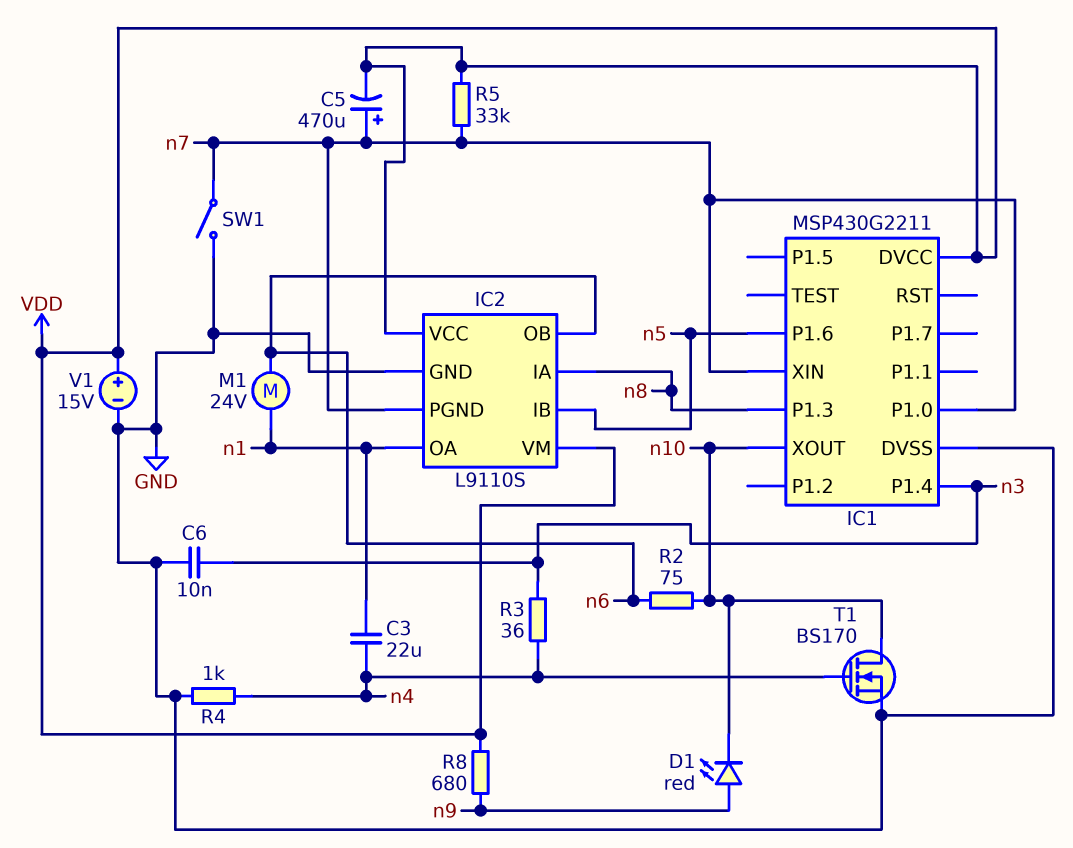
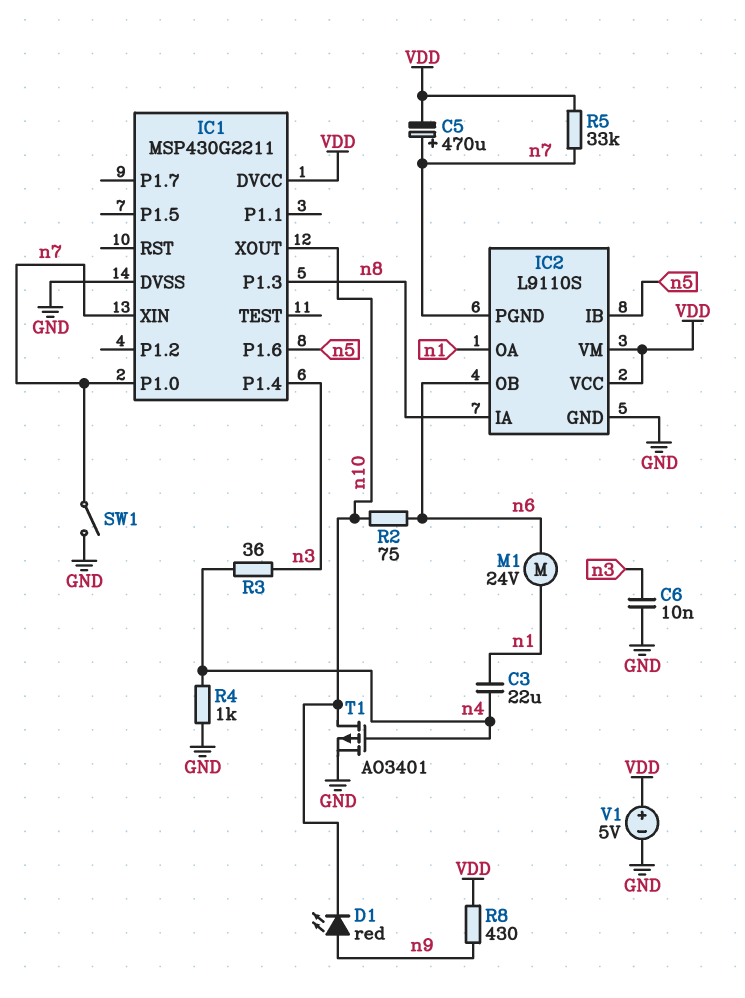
R8: 680 (VDD, n9) -> 430 (VDD, n9)
T1: NMOS BS170 (G n4, D n10, S GND) -> PMOS AO3401 (G n4, D n10, S GND)
V1: 15V (plus VDD, minus GND) -> 5V (plus VDD, minus GND)

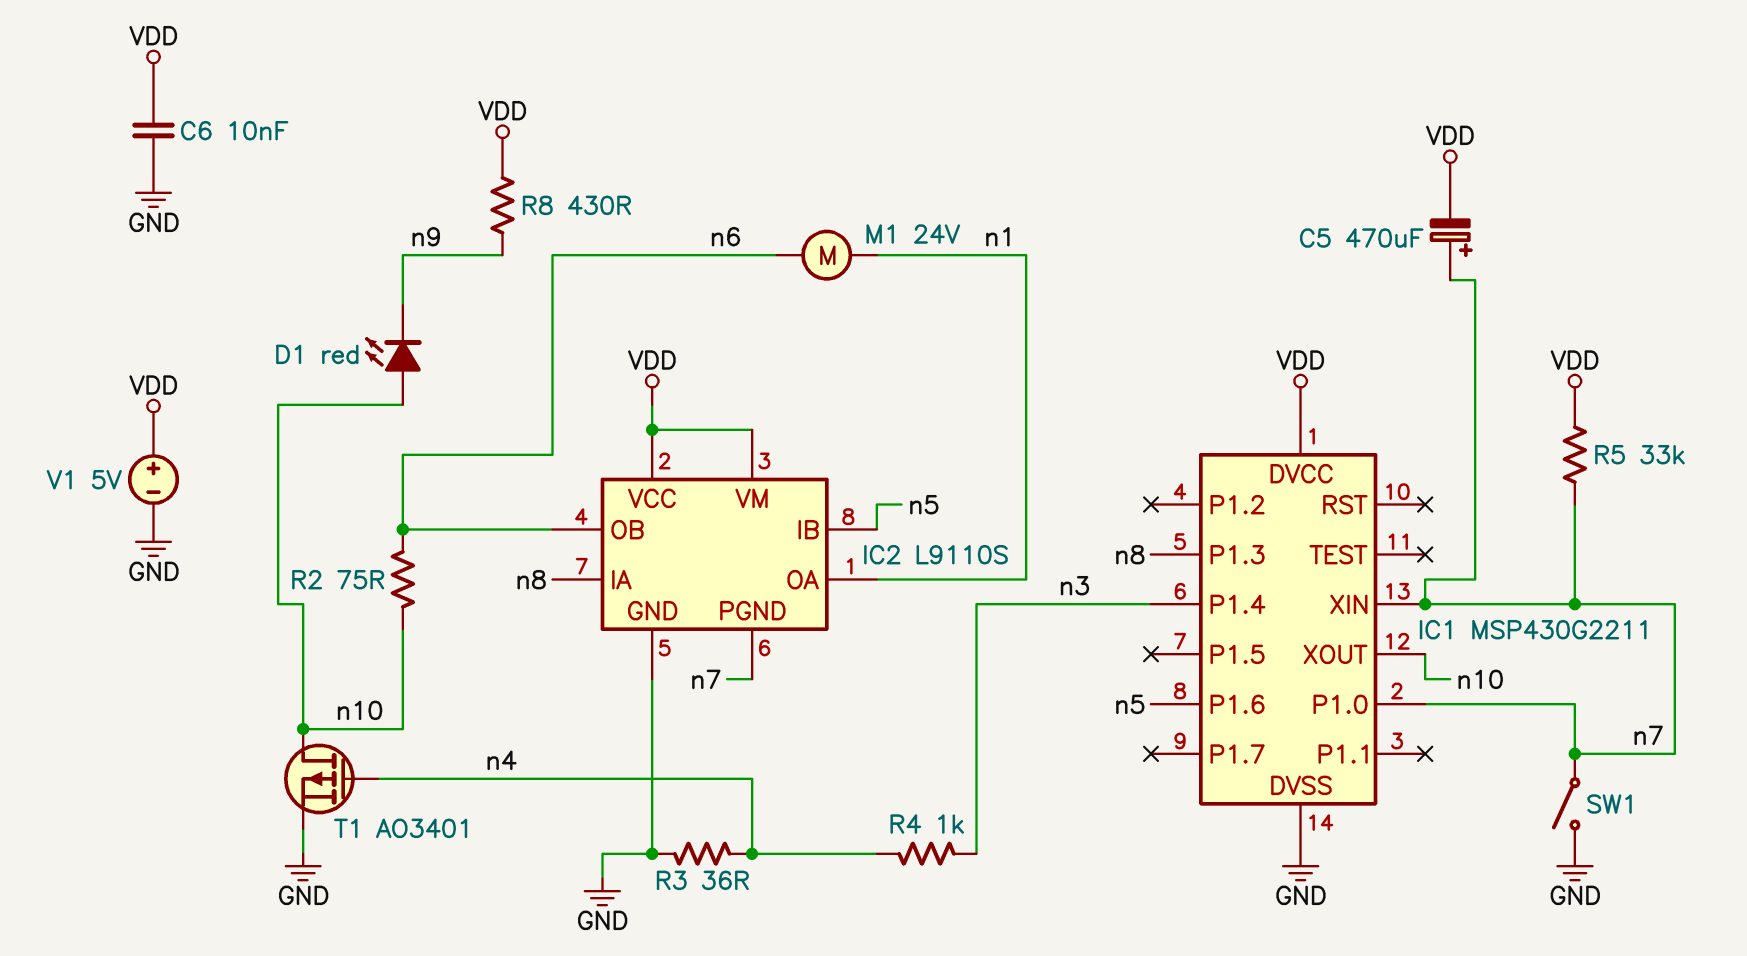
C3: 22uF (n1, n4) -> none
C6: 10nF (GND, n3) -> 10nF (GND, VDD)
D1: LED red (A n9, K n10) -> LED red (A n10, K n9)
R3: 36 (n3, n4) -> 36 (GND, n4)
R4: 1k (GND, n4) -> 1k (n3, n4)

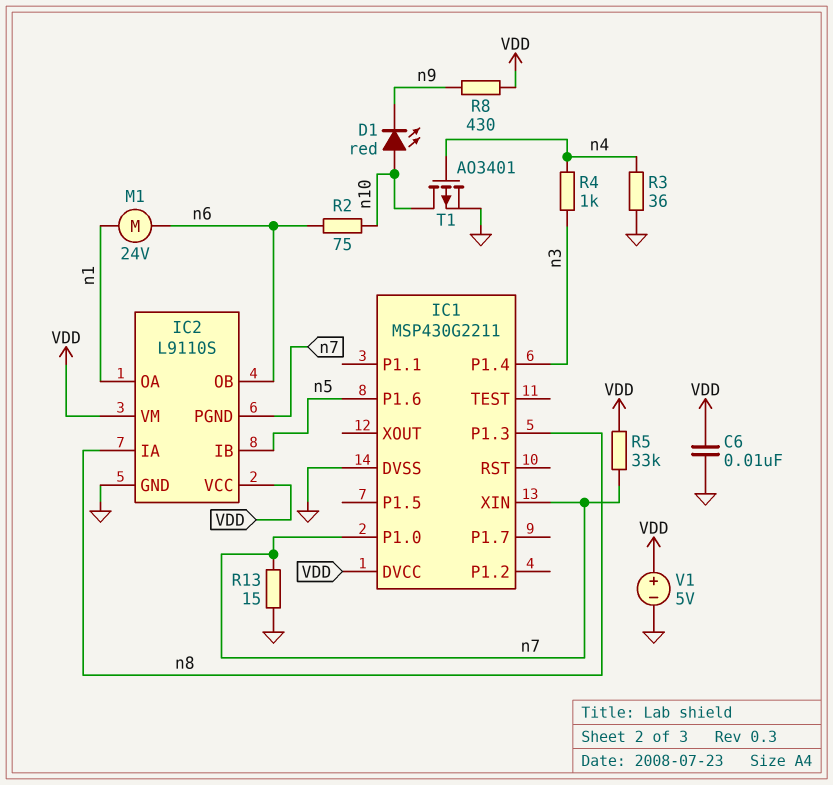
C5: 470uF (plus n7, minus VDD) -> none
IC1 pin XOUT: n10 -> none
R13: none -> 15 (GND, n7)
SW1: switch (GND, n7) -> none

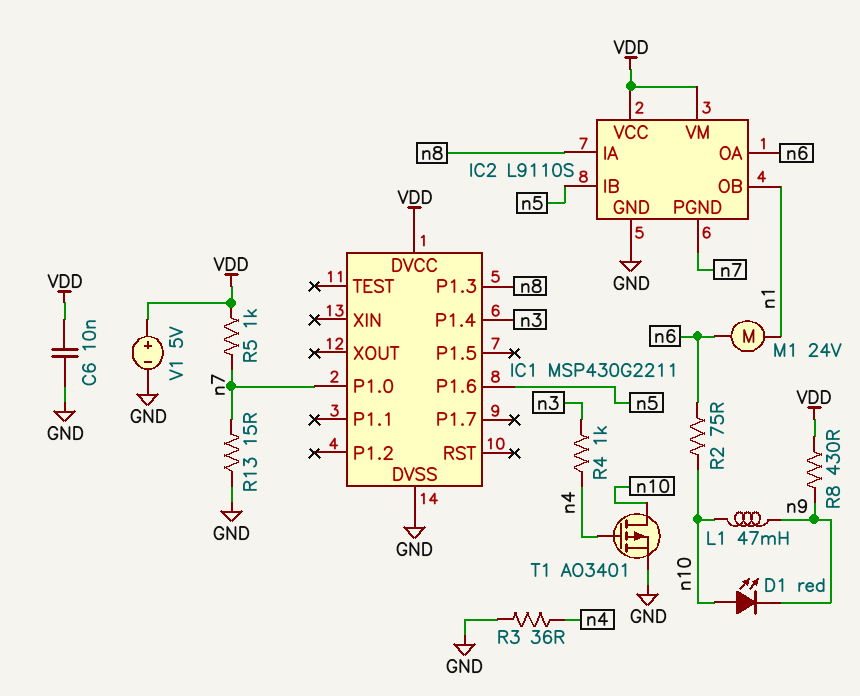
IC1 pin XIN: n7 -> none
IC2 pin OA: n1 -> n6
IC2 pin OB: n6 -> n1
L1: none -> 47mH (n9, n10)
R5: 33k (VDD, n7) -> 1k (VDD, n7)

